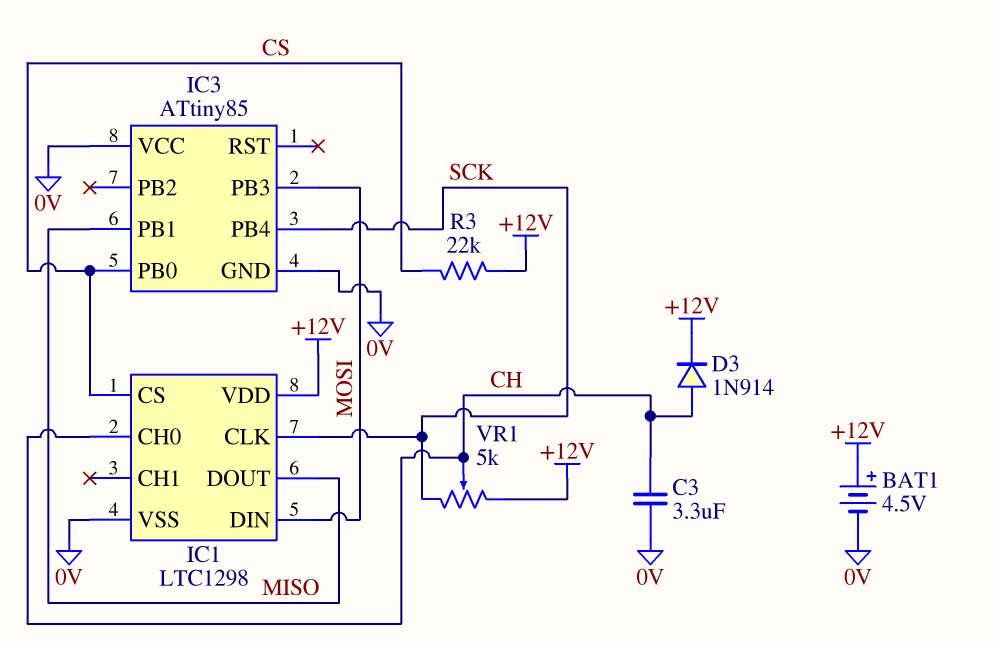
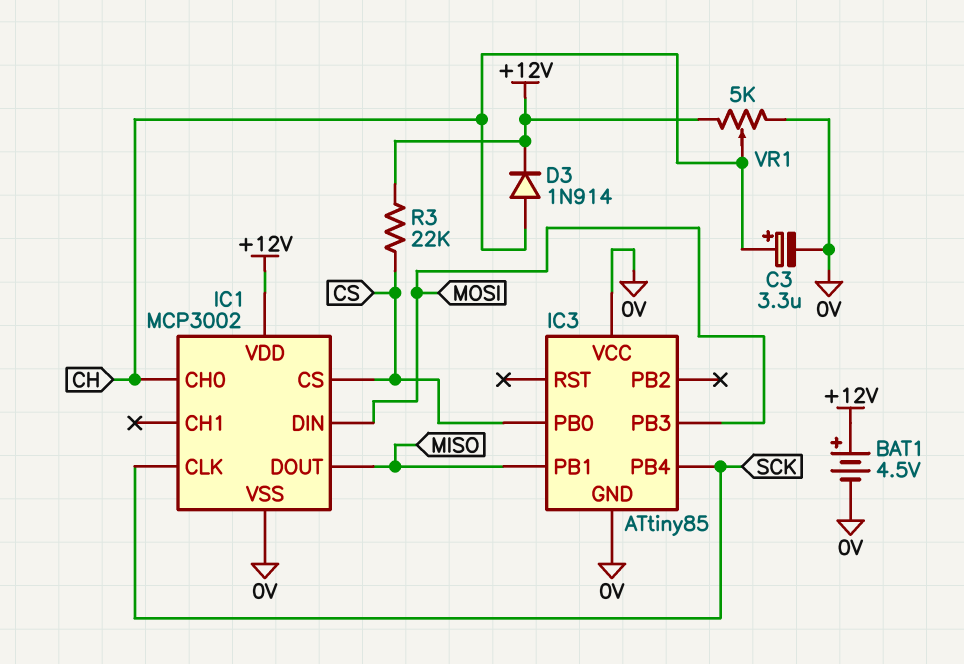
C3: 3.3uF (0V, CH) -> 3.3uF (plus CH, minus 0V)
IC1: LTC1298 -> MCP3002
VR1: 5k (+12V, SCK, wiper CH) -> 5k (+12V, 0V, wiper CH)

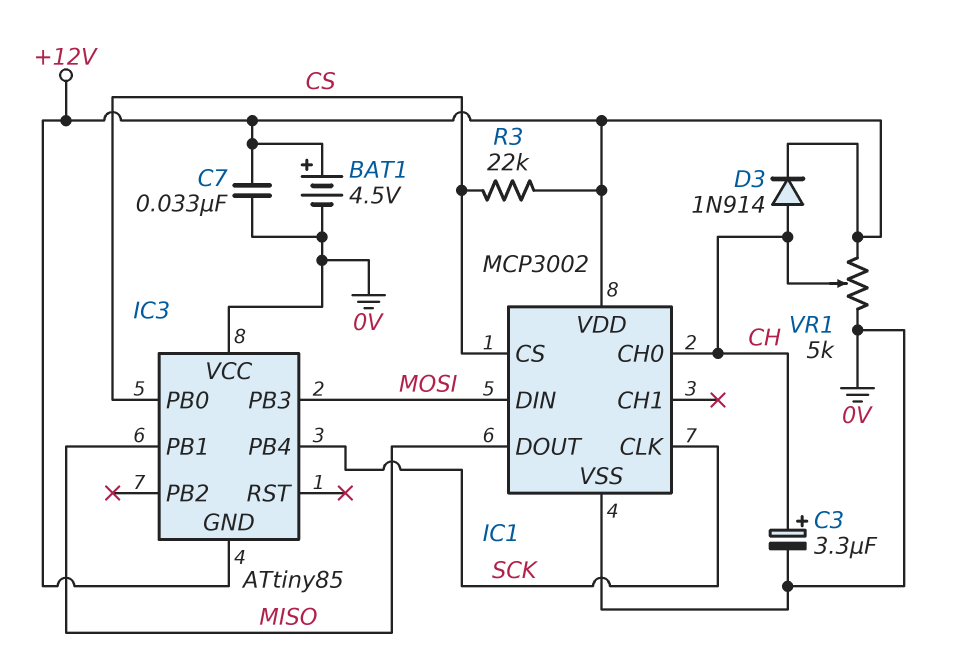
C7: none -> 33nF (+12V, 0V)
IC3 pin GND: 0V -> +12V

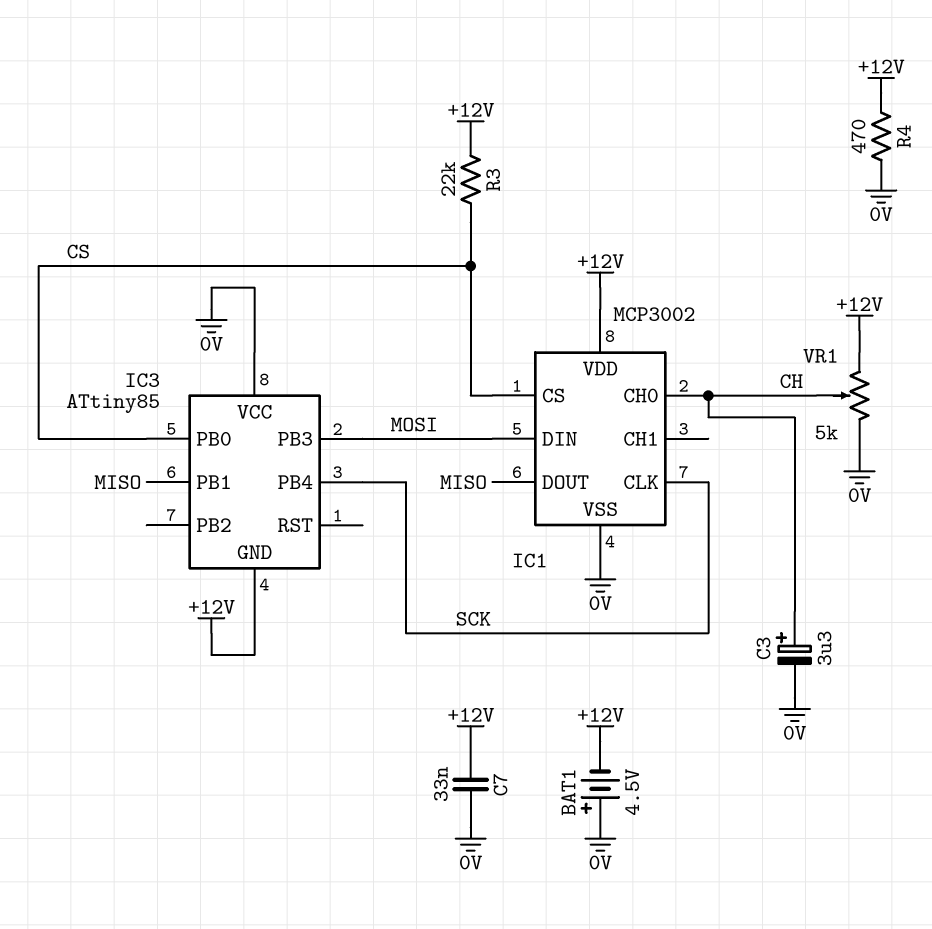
BAT1: 4.5V (plus +12V, minus 0V) -> 4.5V (plus 0V, minus +12V)
D3: diode 1N914 (A CH, K +12V) -> none
R4: none -> 470 (+12V, 0V)

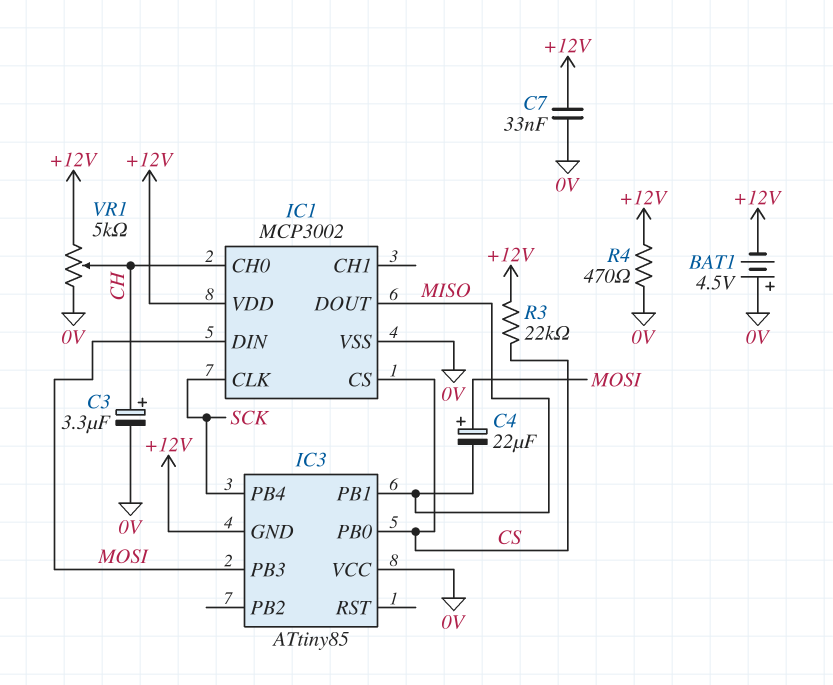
C4: none -> 22uF (plus MOSI, minus MISO)

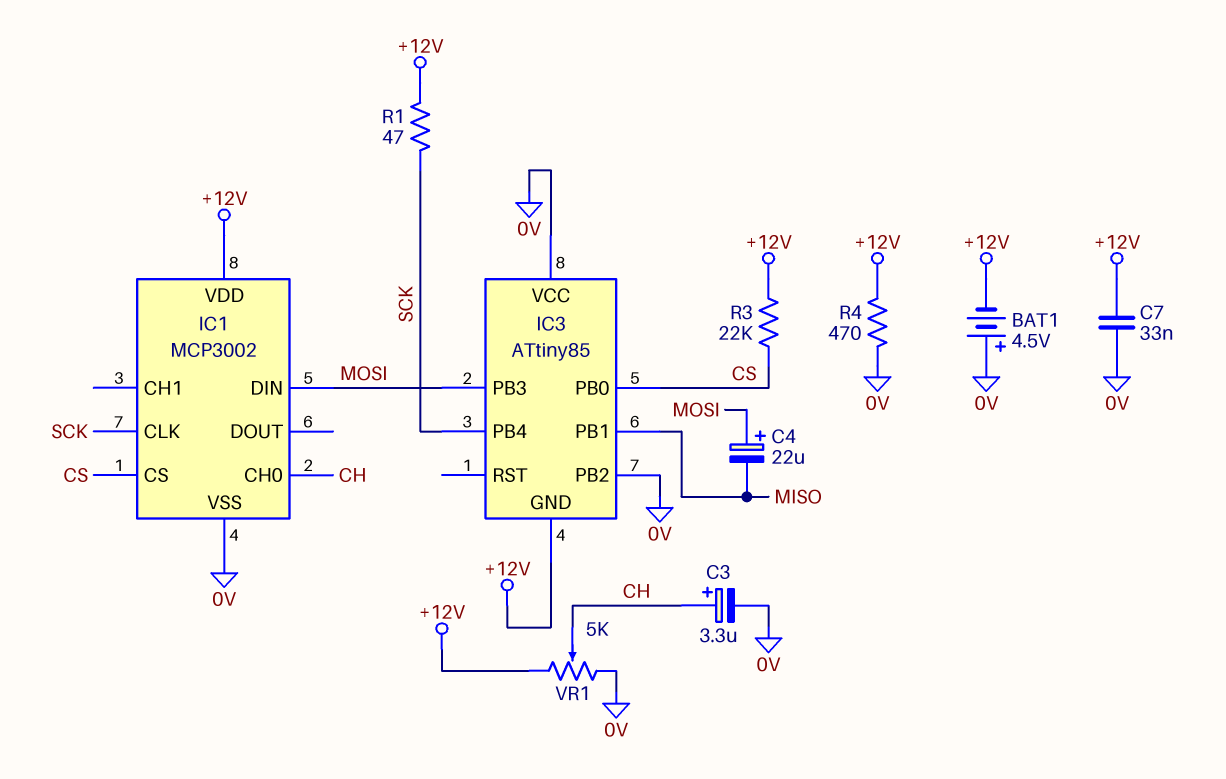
IC1 pin DOUT: MISO -> none
IC3 pin PB2: none -> 0V
R1: none -> 47 (+12V, SCK)

